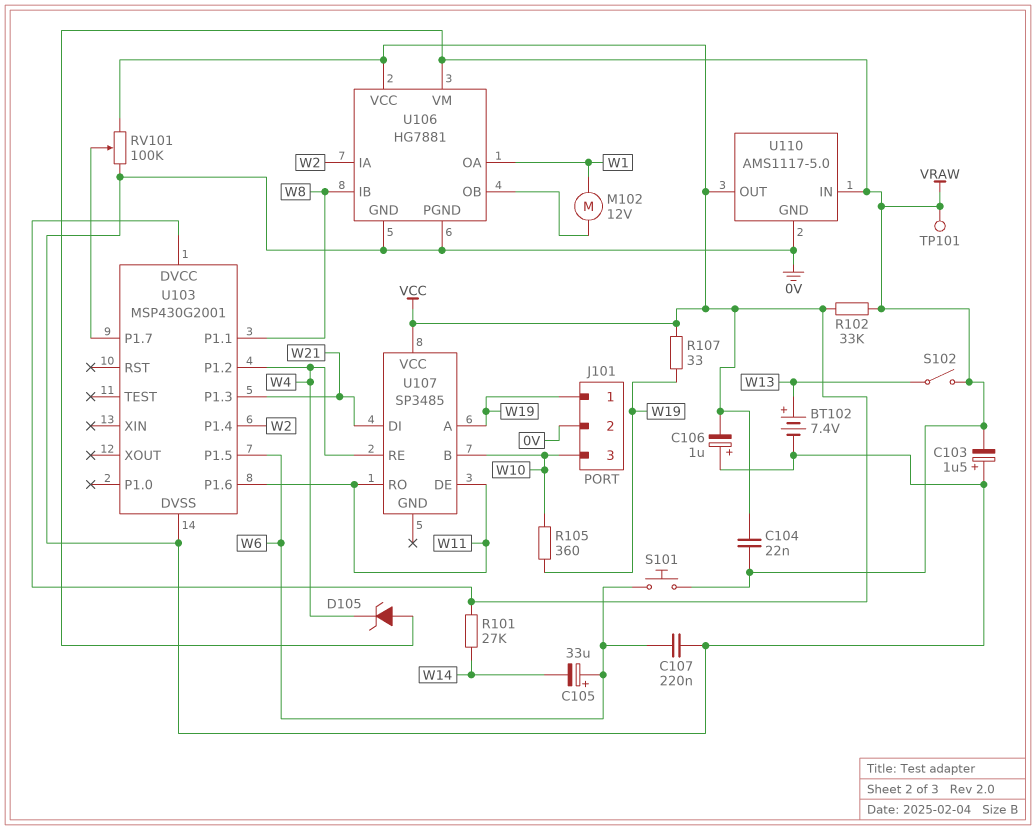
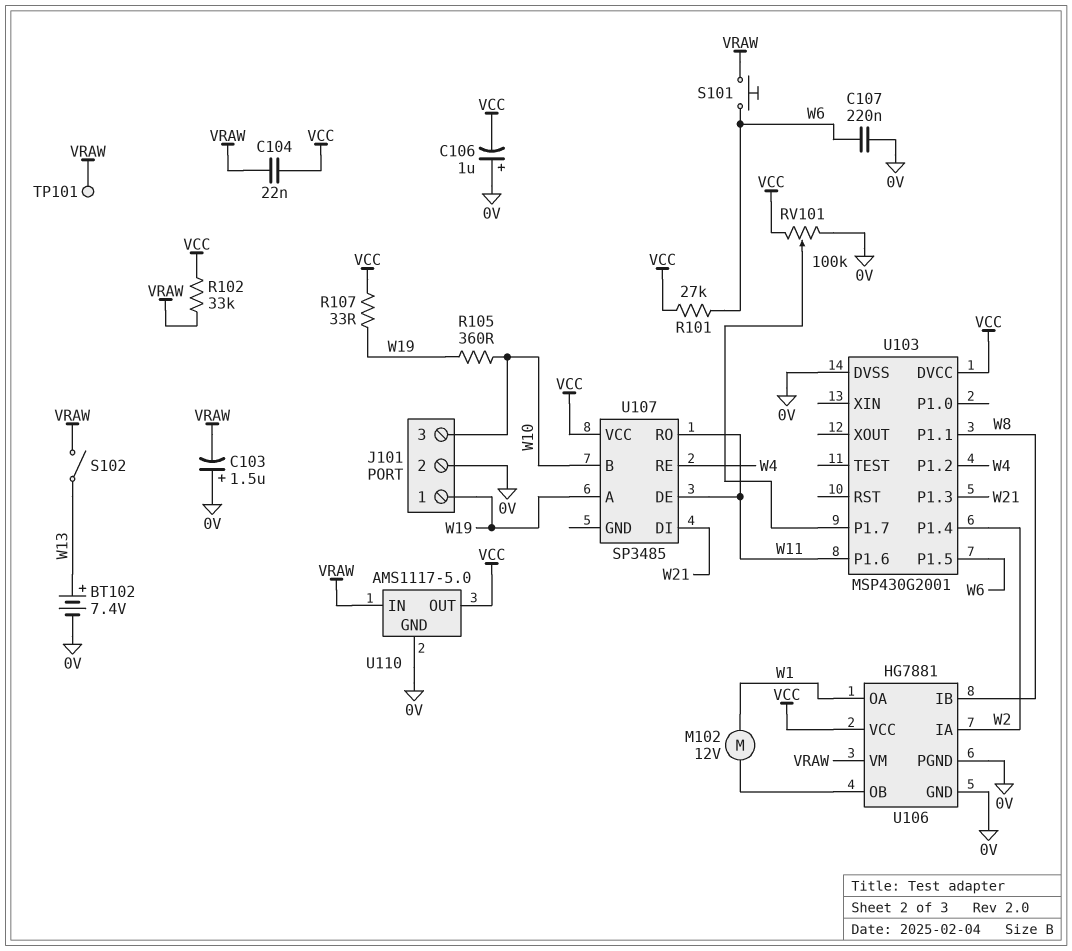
C105: 33uF (plus W6, minus W14) -> none
D105: zener (A VRAW, K W4) -> none
R101: 27k (VCC, W14) -> 27k (VCC, W6)

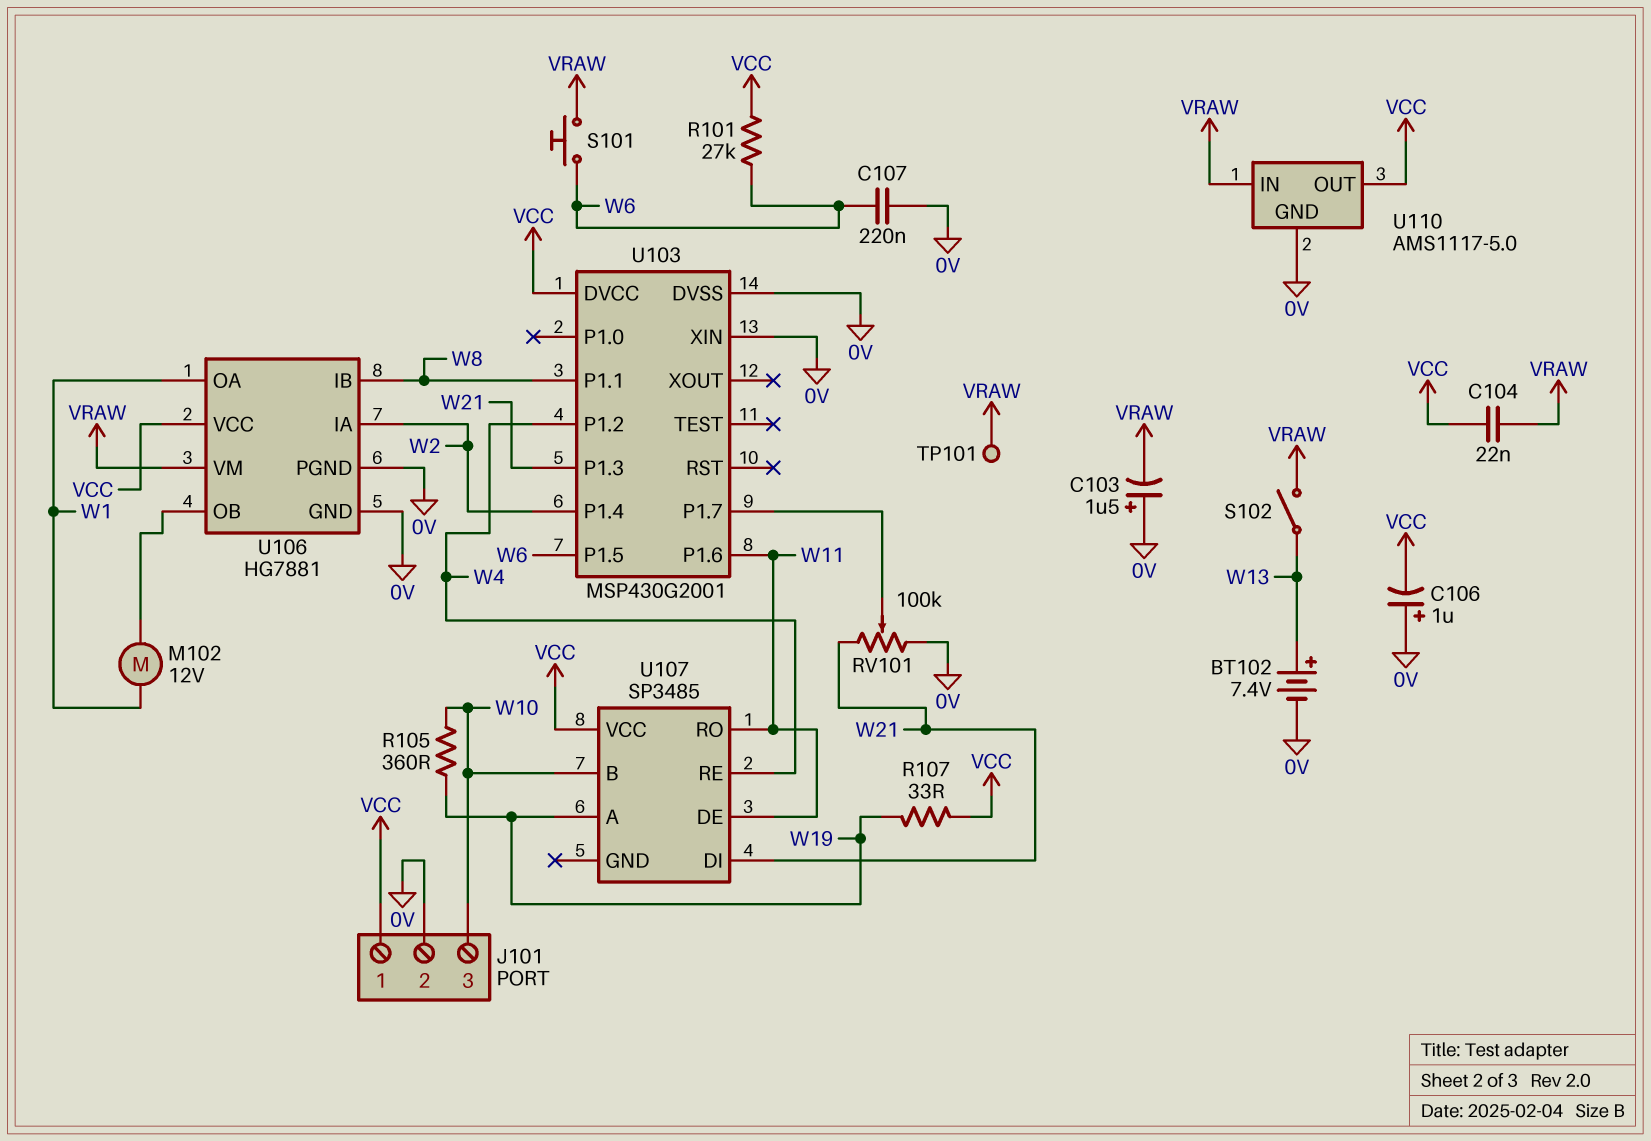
J101 pin 1: W19 -> VCC
R102: 33k (VCC, VRAW) -> none
RV101: 100k (0V, VCC, wiper U103/P1.7) -> 100k (0V, W21, wiper U103/P1.7)
U103 pin XIN: none -> 0V

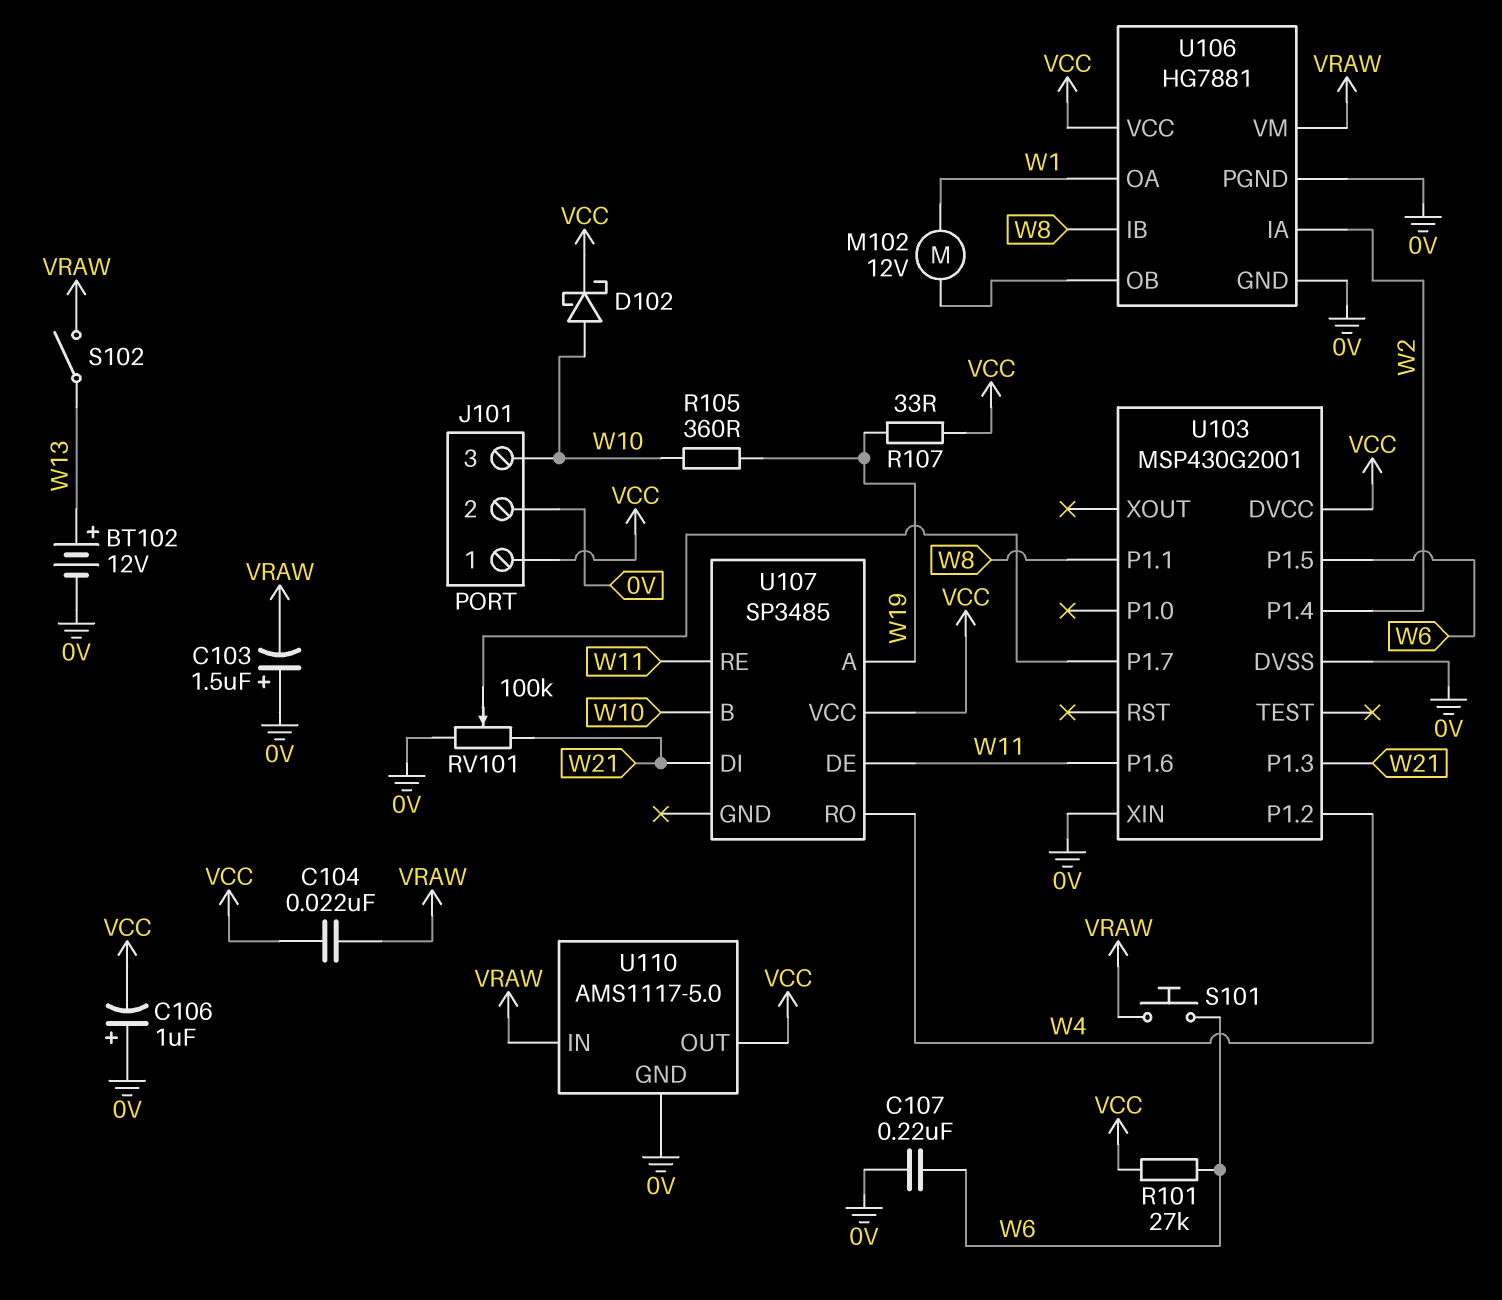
BT102: 7.4V (plus W13, minus 0V) -> 12V (plus W13, minus 0V)
D102: none -> schottky (A W10, K VCC)
TP101: test point (VRAW) -> none
U107 pin RE: W4 -> W11
U107 pin RO: W11 -> W4

